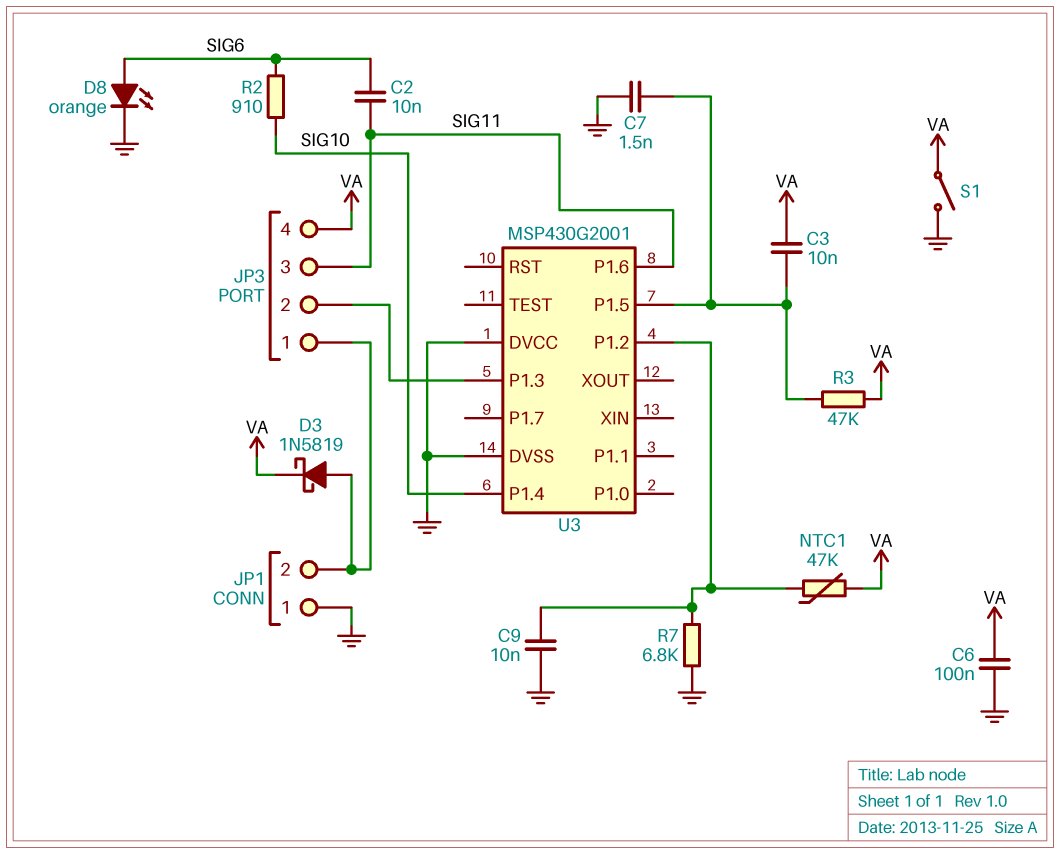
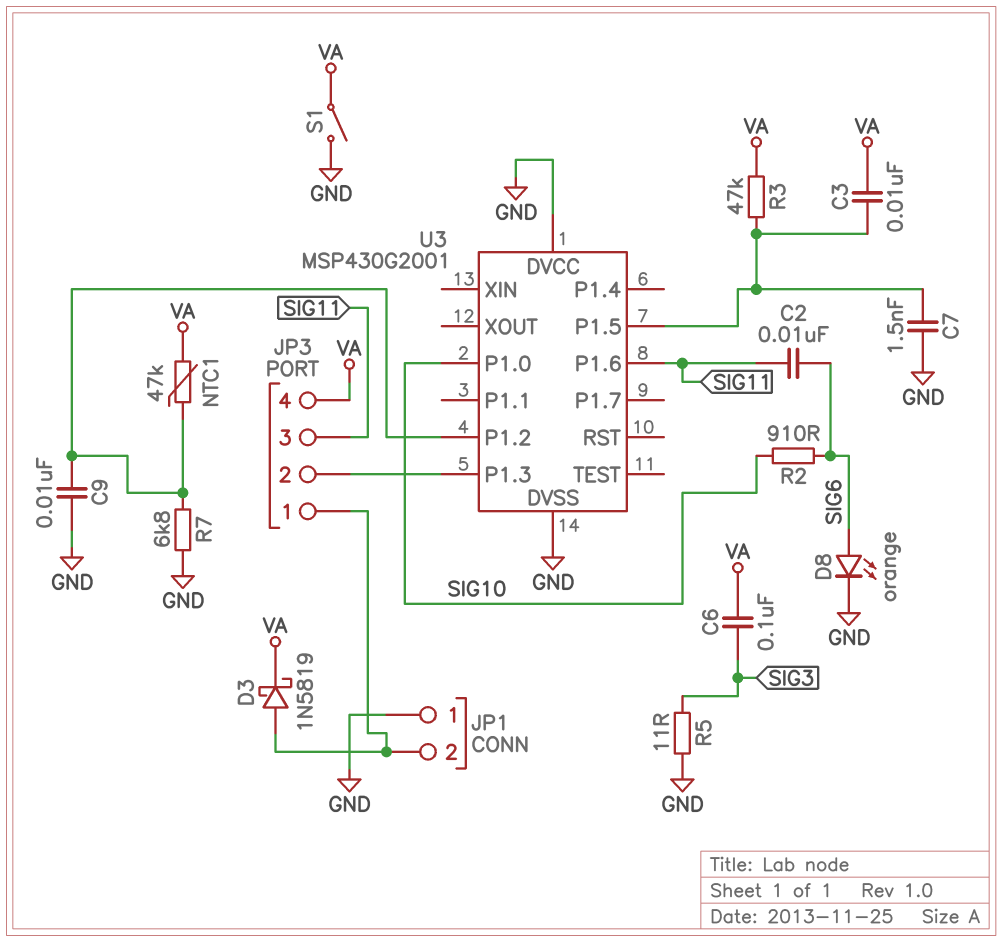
C6: 100nF (GND, VA) -> 100nF (SIG3, VA)
R5: none -> 11 (GND, SIG3)
U3 pin P1.0: none -> SIG10
U3 pin P1.4: SIG10 -> none

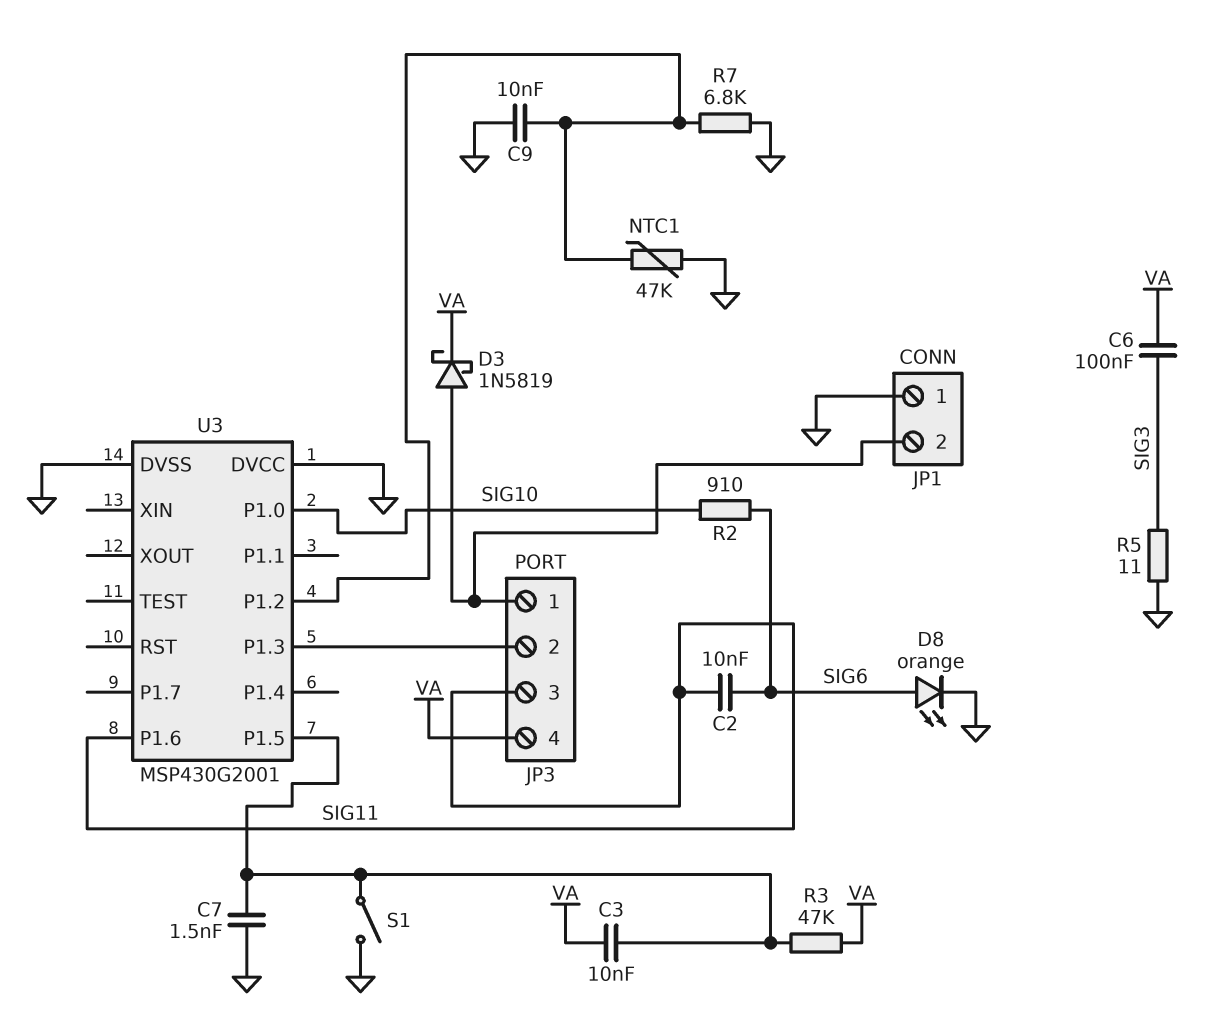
NTC1: 47k (U3/P1.2, VA) -> 47k (GND, U3/P1.2)
S1: switch (GND, VA) -> switch (GND, U3/P1.5)

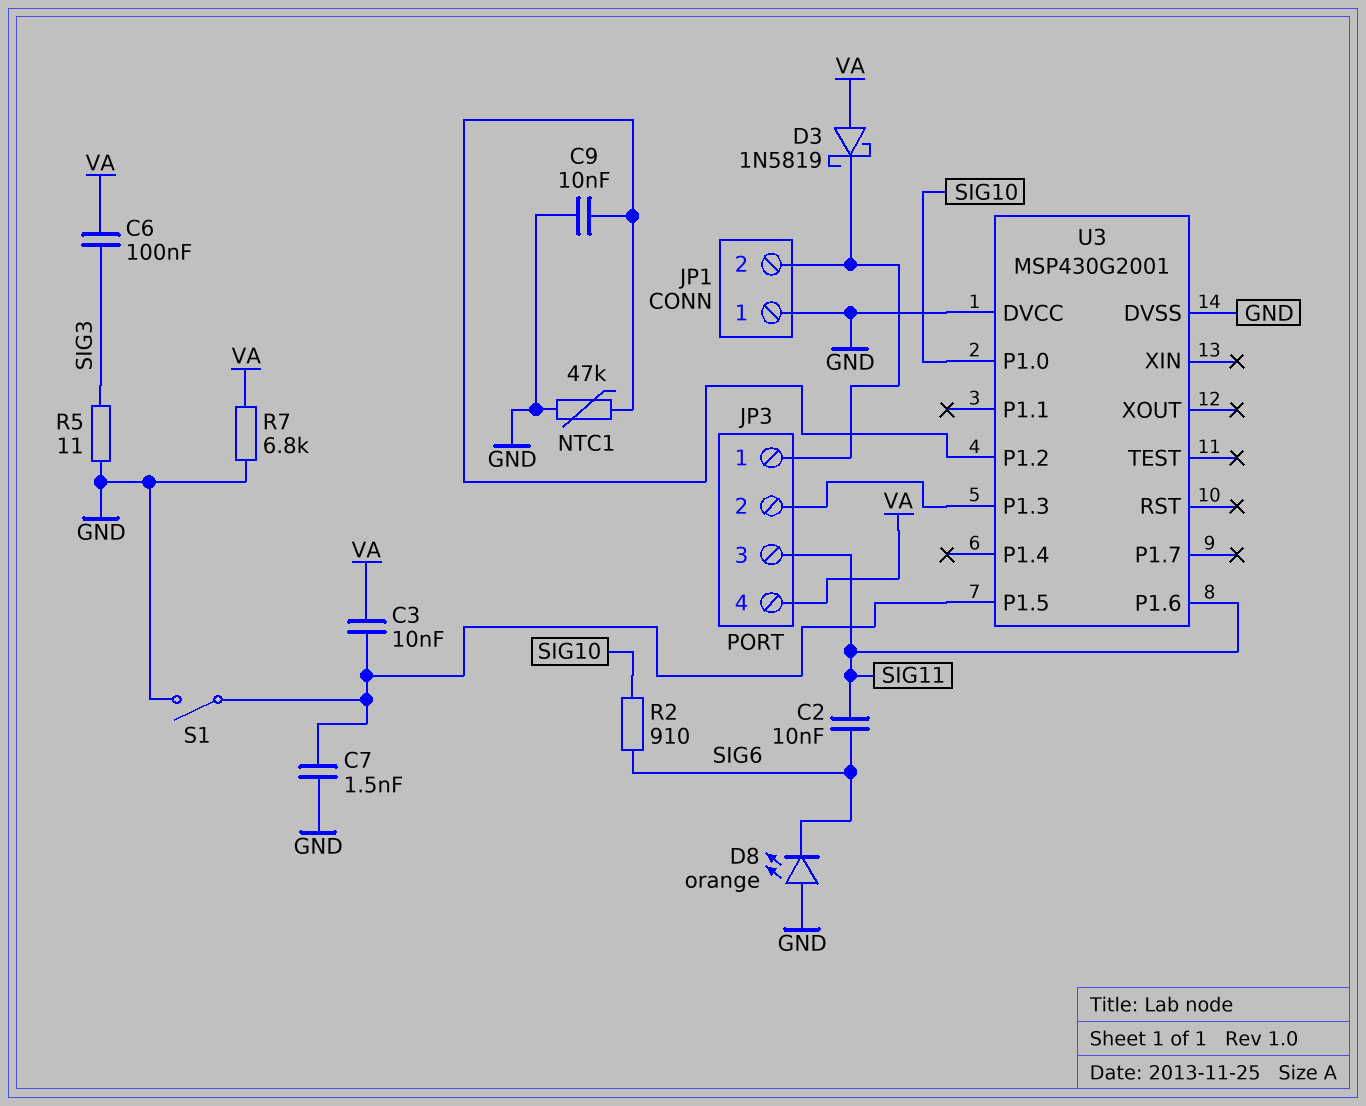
D3: schottky 1N5819 (A JP1/2, K VA) -> schottky 1N5819 (A VA, K JP1/2)
D8: LED orange (A SIG6, K GND) -> LED orange (A GND, K SIG6)
R3: 47k (U3/P1.5, VA) -> none
R7: 6.8k (GND, U3/P1.2) -> 6.8k (GND, VA)

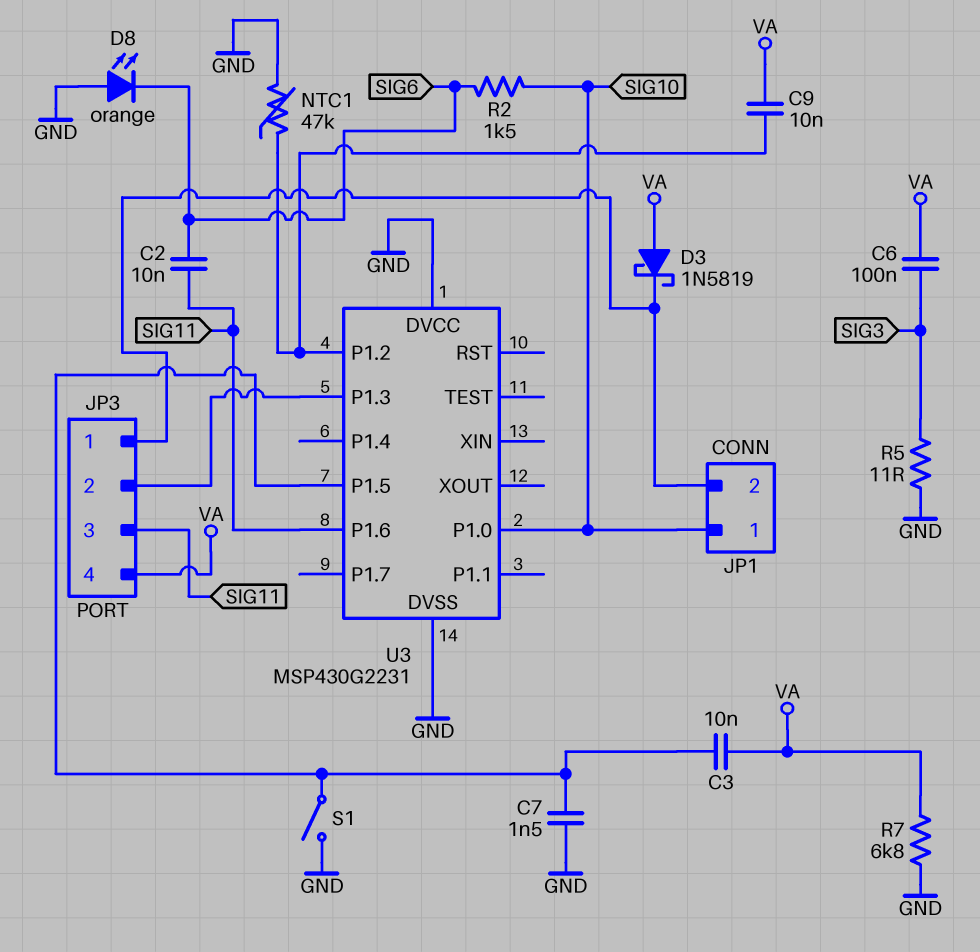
C9: 10nF (GND, U3/P1.2) -> 10nF (U3/P1.2, VA)
JP1 pin 1: GND -> SIG10
R2: 910 (SIG6, SIG10) -> 1.5k (SIG6, SIG10)
U3: MSP430G2001 -> MSP430G2231

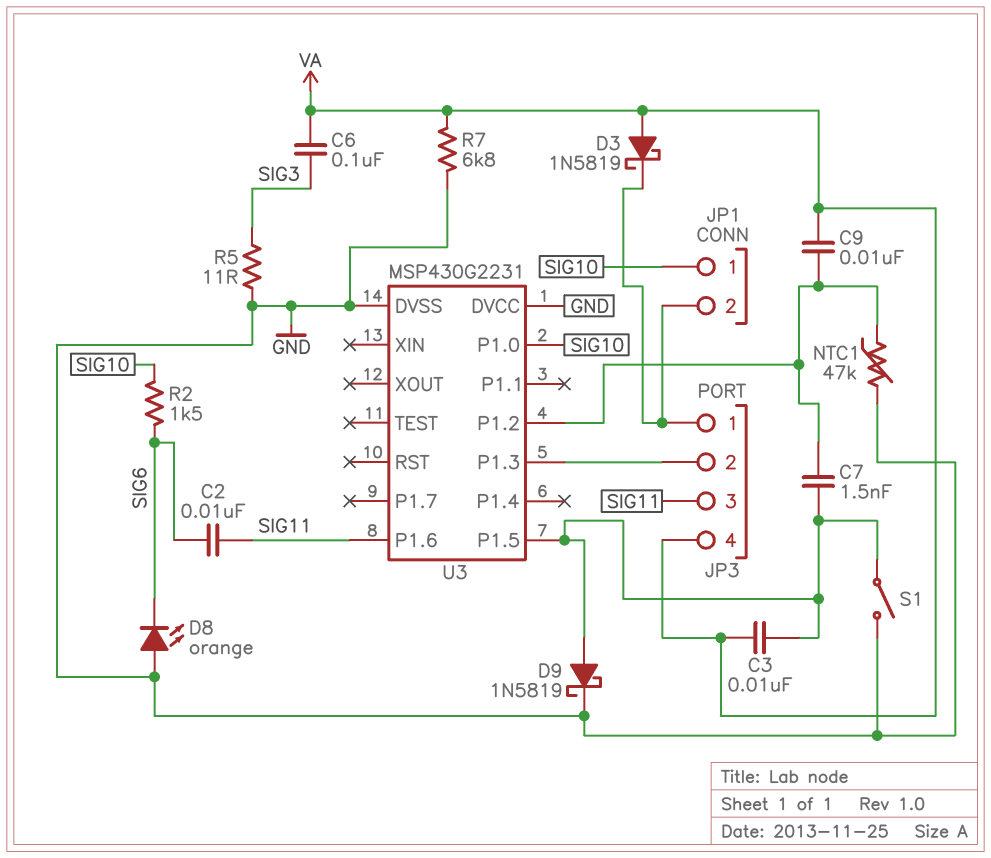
C7: 1.5nF (GND, U3/P1.5) -> 1.5nF (U3/P1.2, U3/P1.5)
D9: none -> schottky 1N5819 (A U3/P1.5, K GND)

